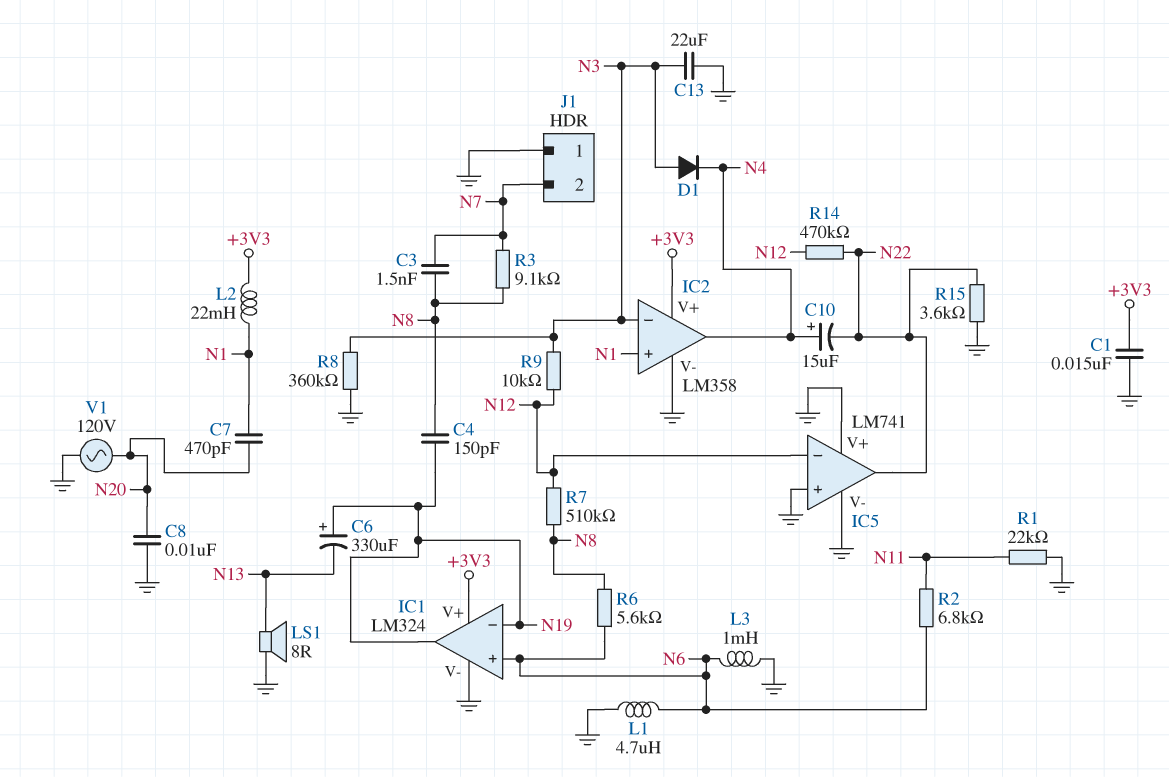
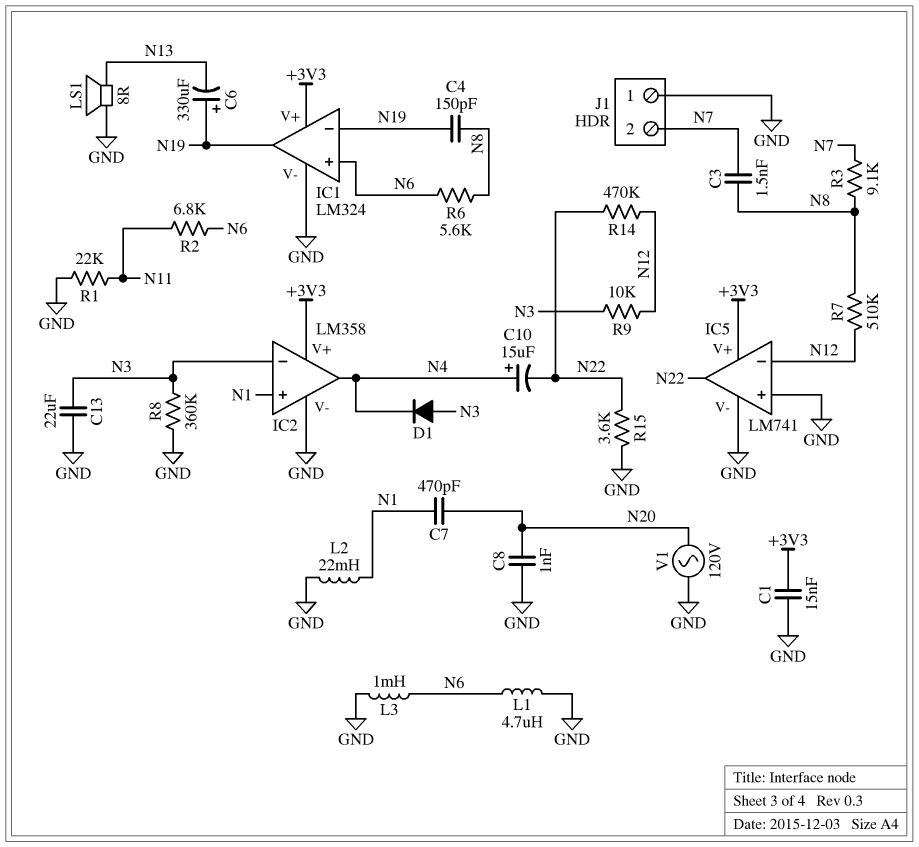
C8: 10nF (GND, N20) -> 1nF (GND, N20)
IC5 pin V+: GND -> +3V3
L2: 22mH (+3V3, N1) -> 22mH (GND, N1)

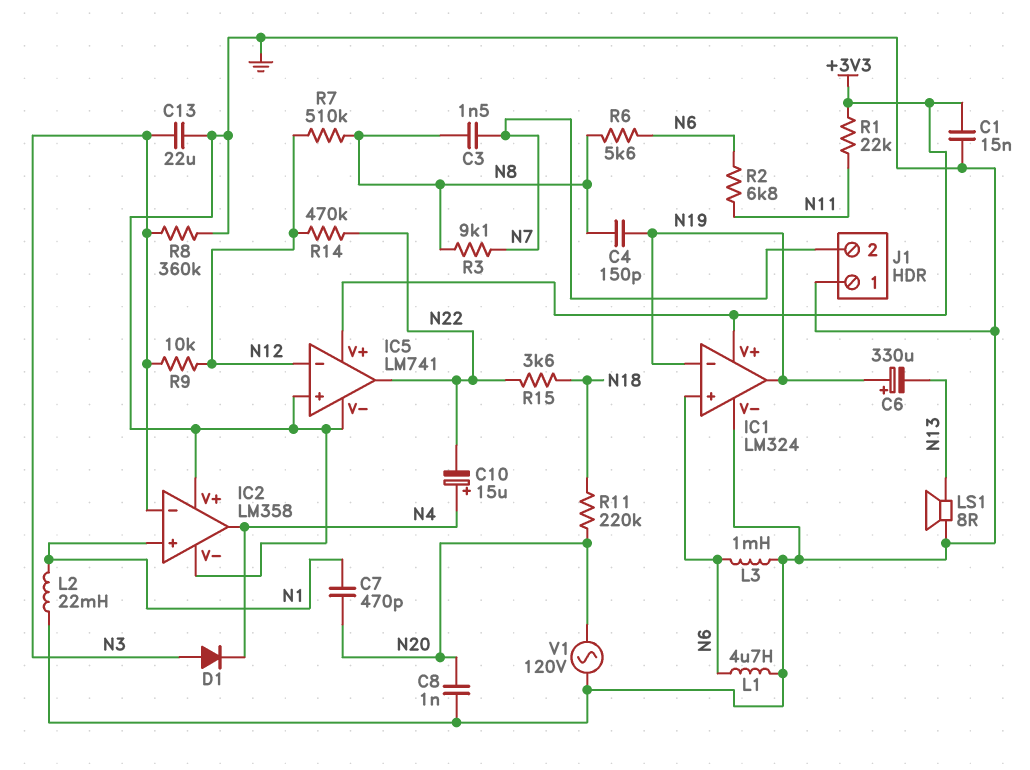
IC2 pin V+: +3V3 -> GND
R1: 22k (GND, N11) -> 22k (+3V3, N11)
R11: none -> 220k (N18, N20)
R15: 3.6k (GND, N22) -> 3.6k (N18, N22)

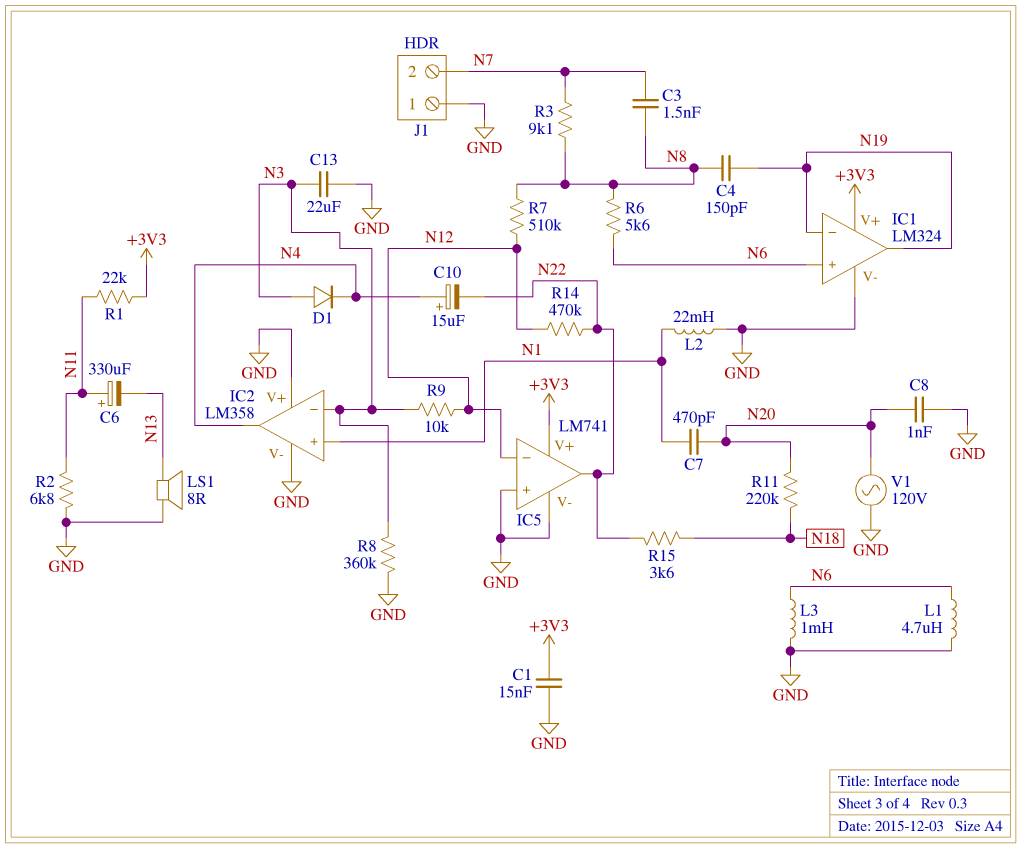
C6: 330uF (plus N19, minus N13) -> 330uF (plus N11, minus N13)
R2: 6.8k (N6, N11) -> 6.8k (GND, N11)

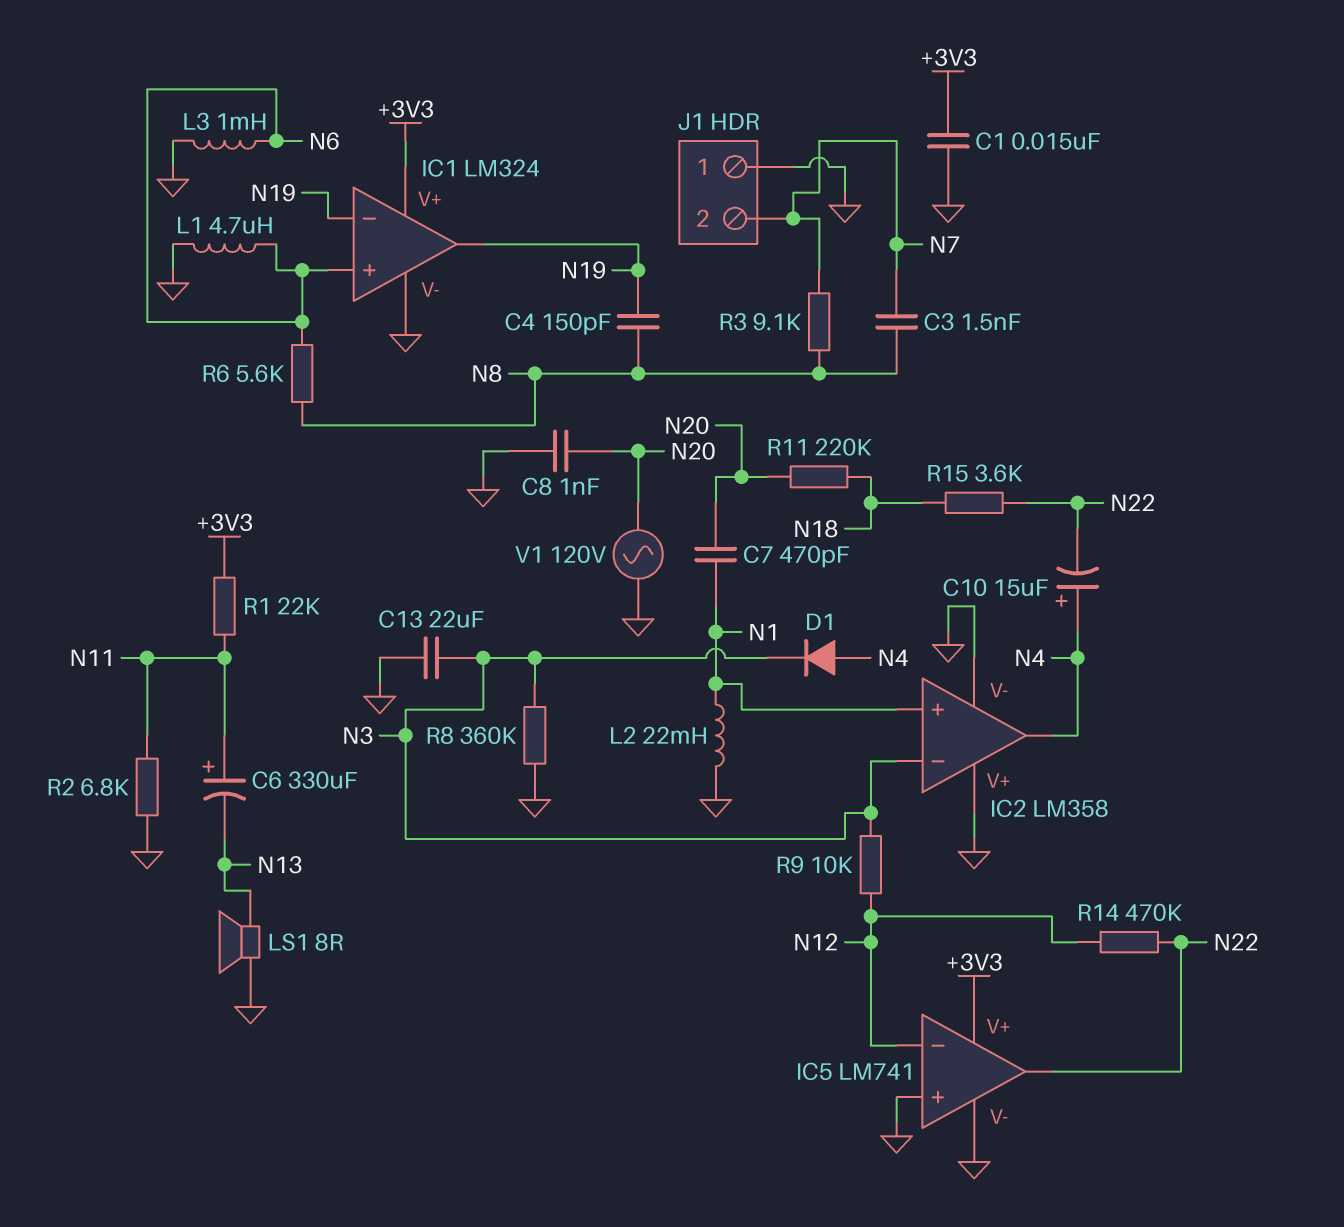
D1: diode (A N3, K N4) -> diode (A N4, K N3)
R7: 510k (N8, N12) -> none

